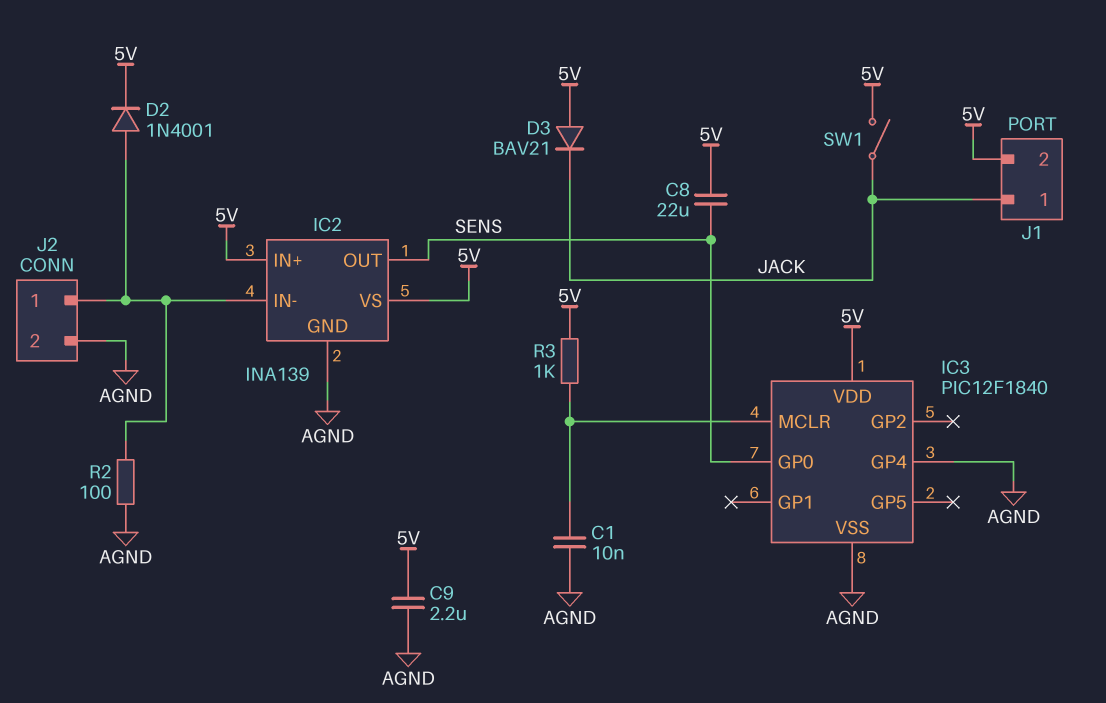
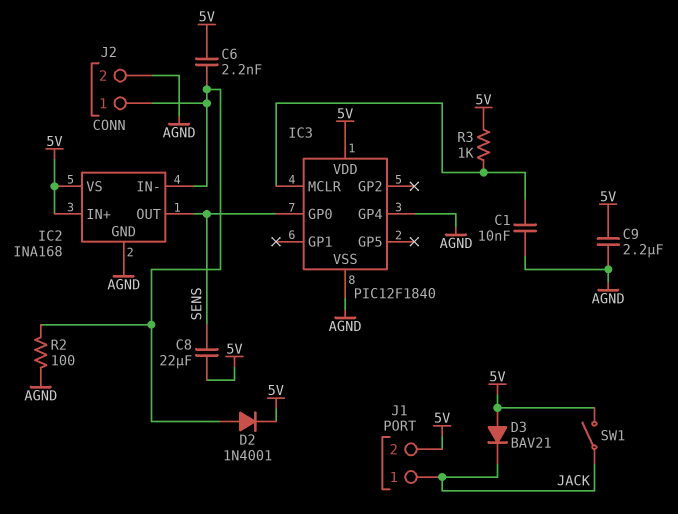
C6: none -> 2.2nF (5V, IC2/IN-)
IC2: INA139 -> INA168

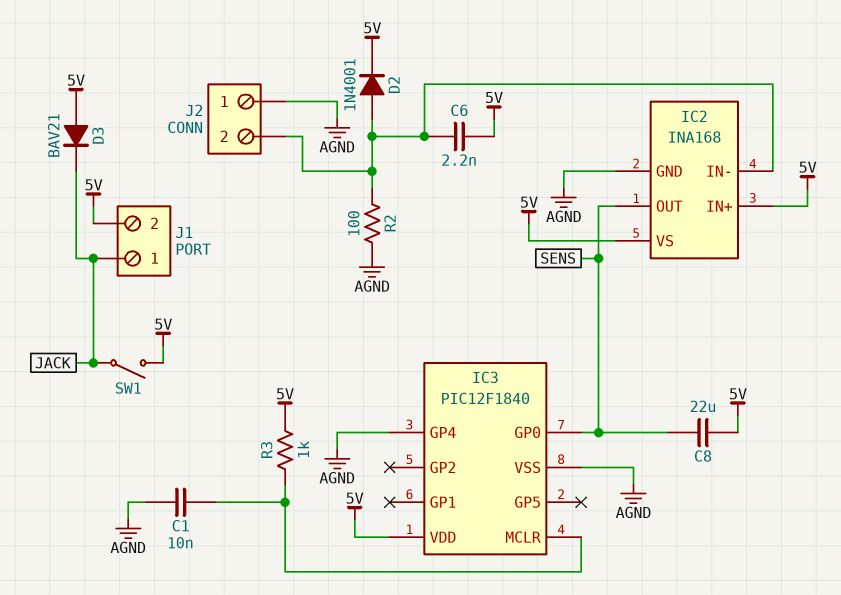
C9: 2.2uF (5V, AGND) -> none
J2 pin 1: IC2/IN- -> AGND
J2 pin 2: AGND -> IC2/IN-

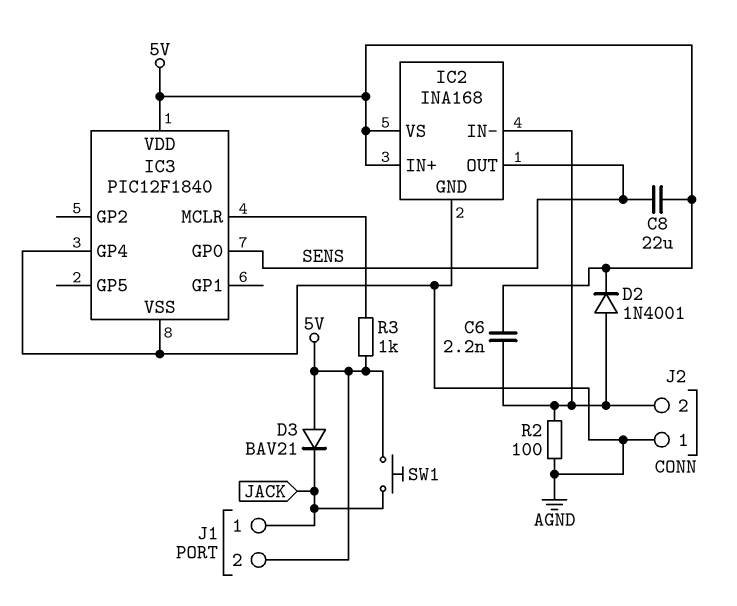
C1: 10nF (AGND, IC3/MCLR) -> none
SW1: switch (5V, JACK) -> button (5V, JACK)

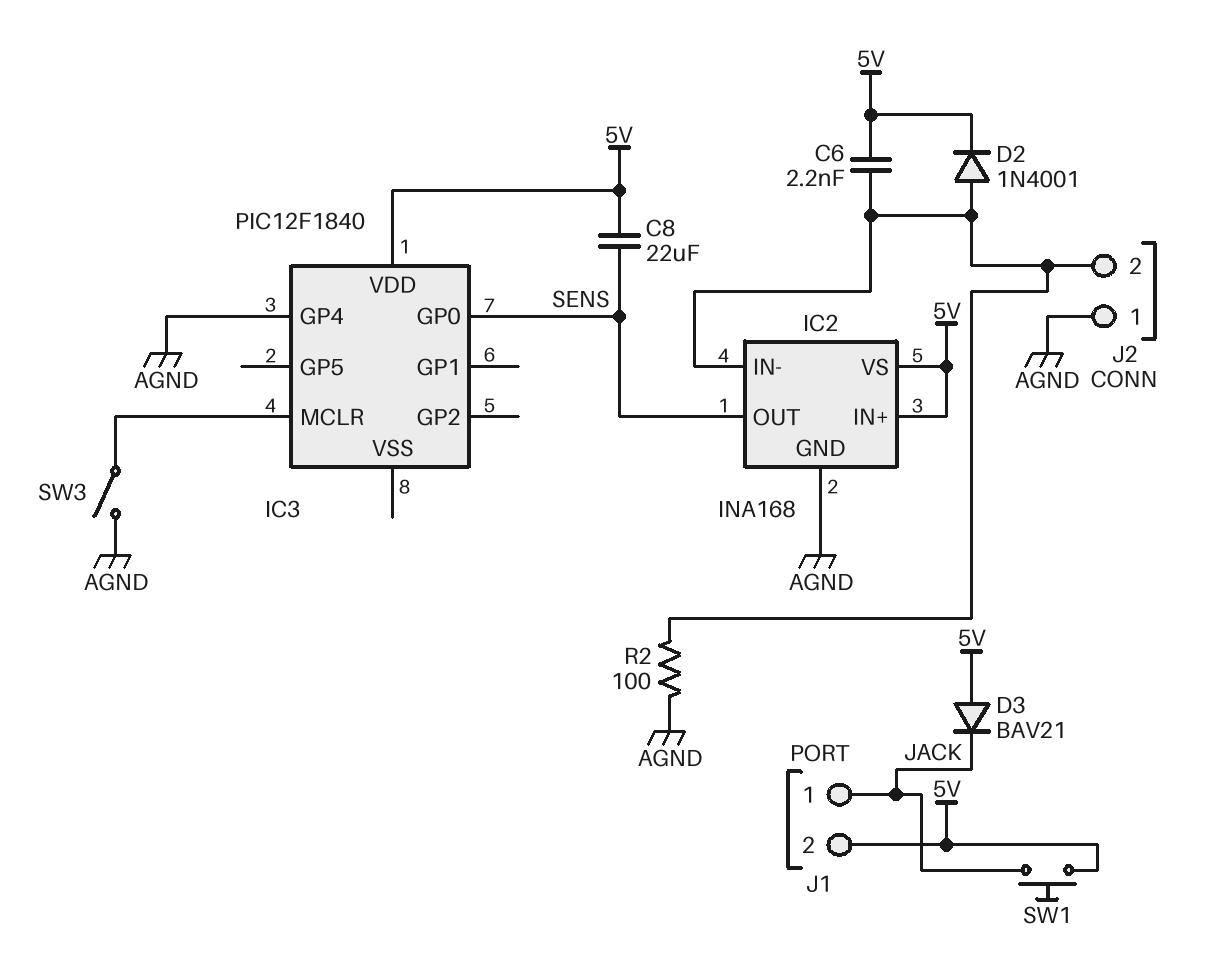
IC3 pin VSS: AGND -> none
R3: 1k (5V, IC3/MCLR) -> none
SW3: none -> switch (AGND, IC3/MCLR)

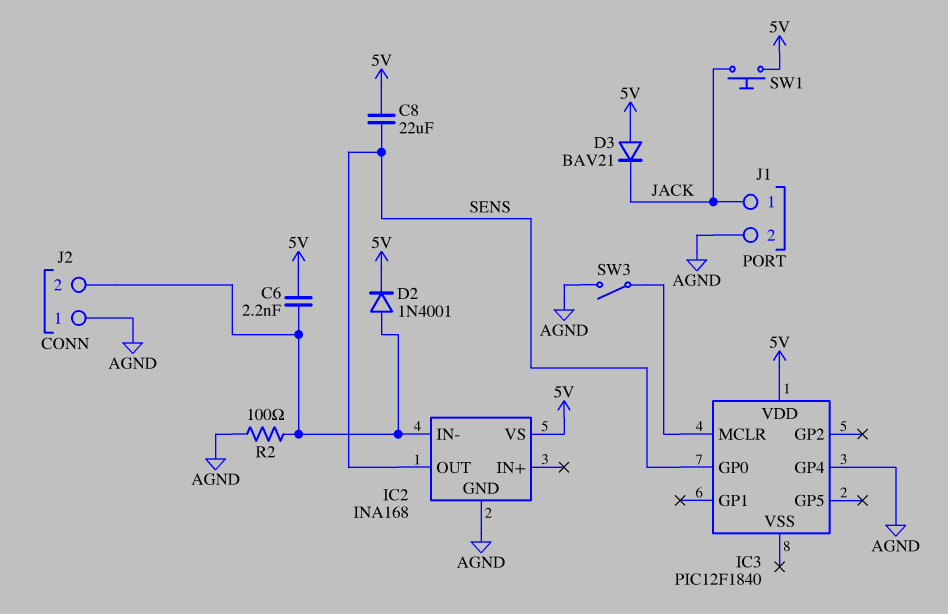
IC2 pin IN+: 5V -> none
J1 pin 2: 5V -> AGND

